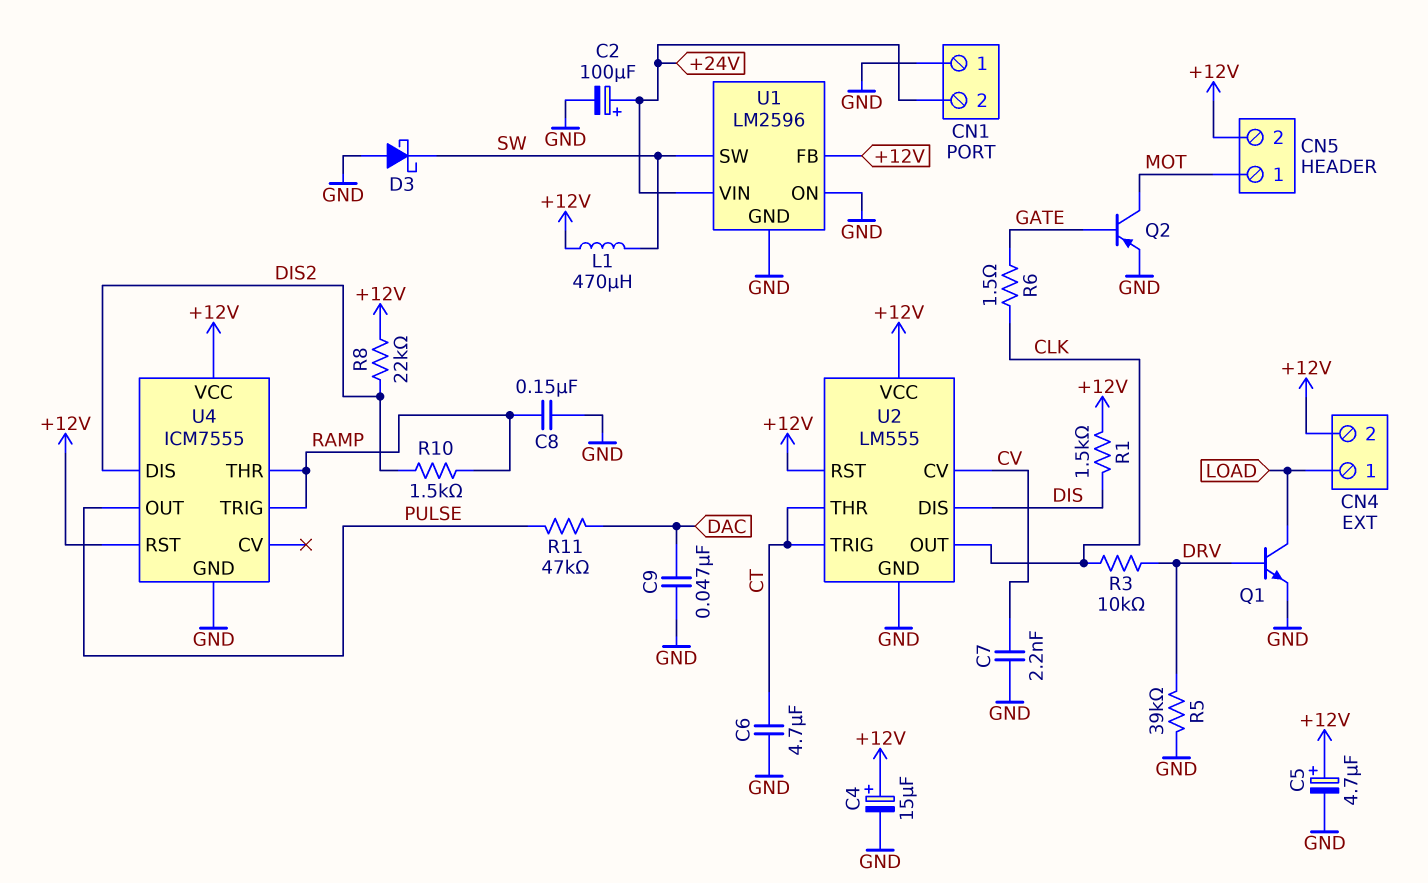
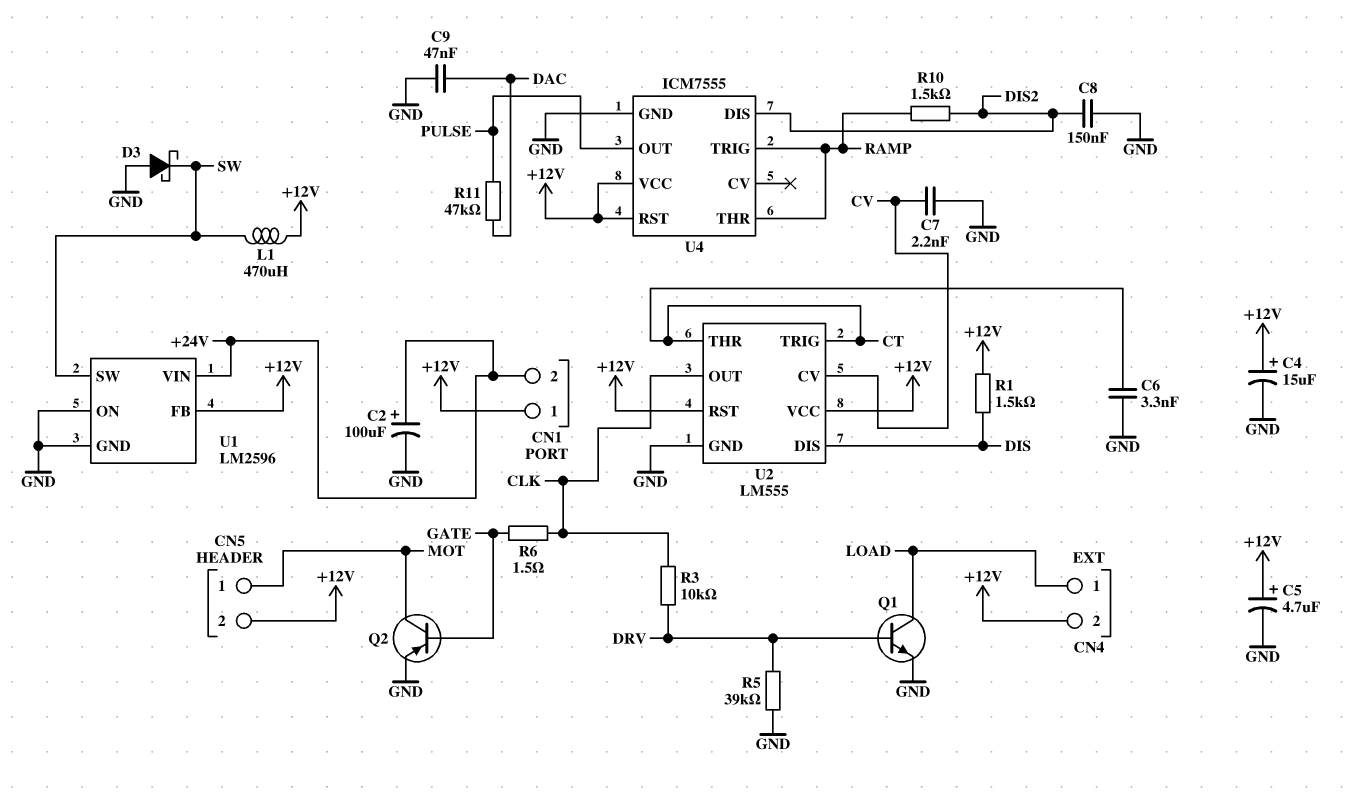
C6: 4.7uF (CT, GND) -> 3.3nF (CT, GND)
C8: 150nF (GND, RAMP) -> 150nF (DIS2, GND)
CN1 pin 1: GND -> +12V
R8: 22k (+12V, DIS2) -> none

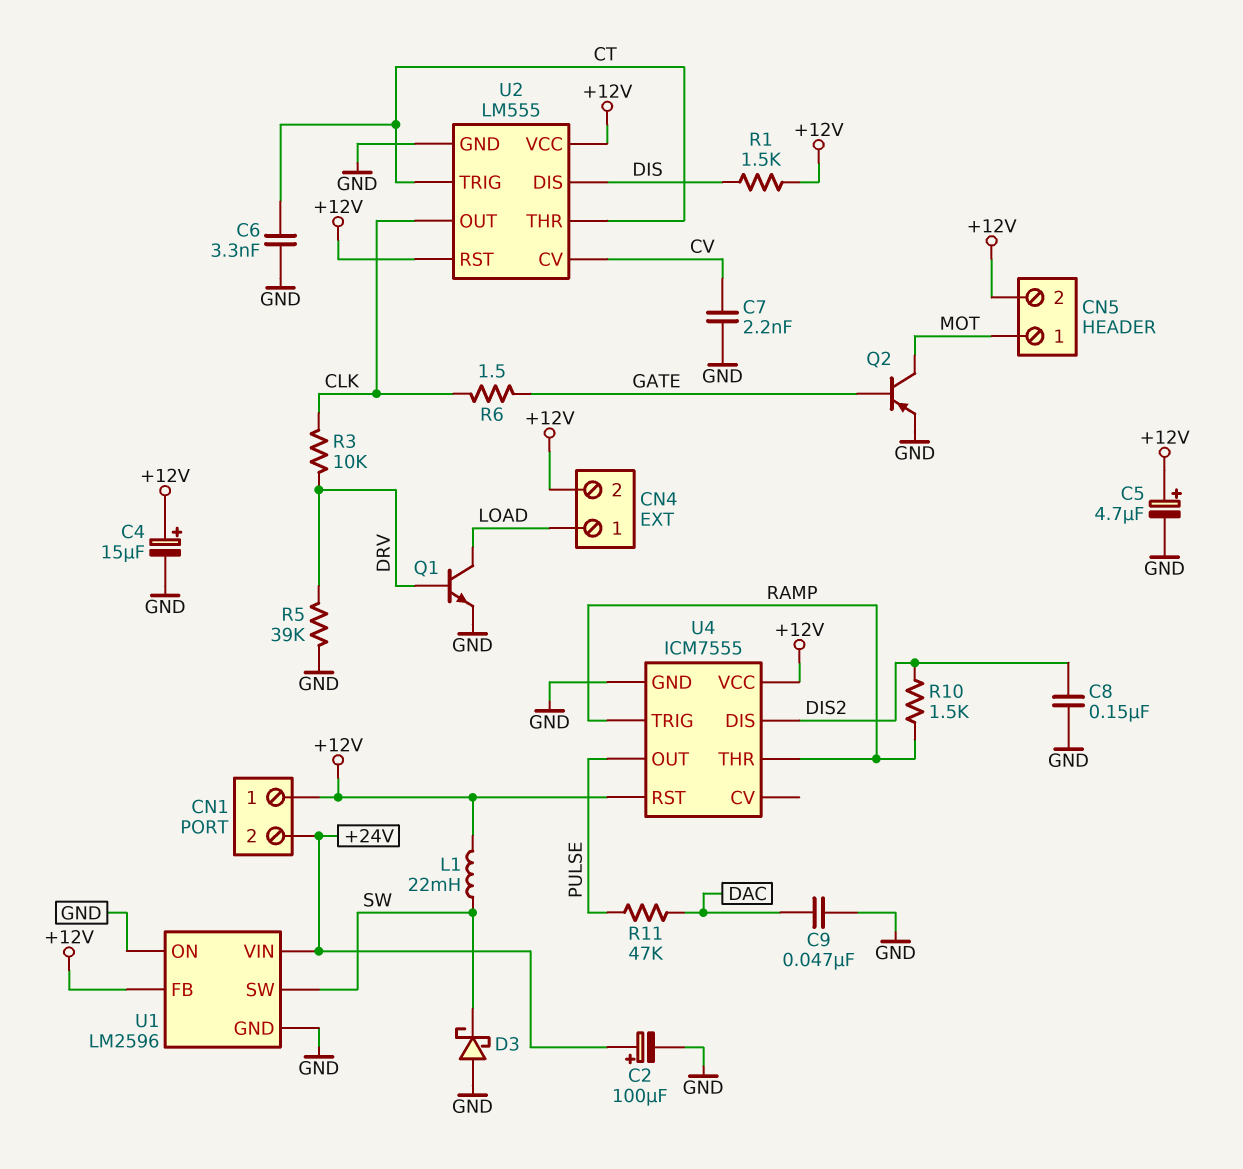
L1: 470uH (+12V, SW) -> 22mH (+12V, SW)

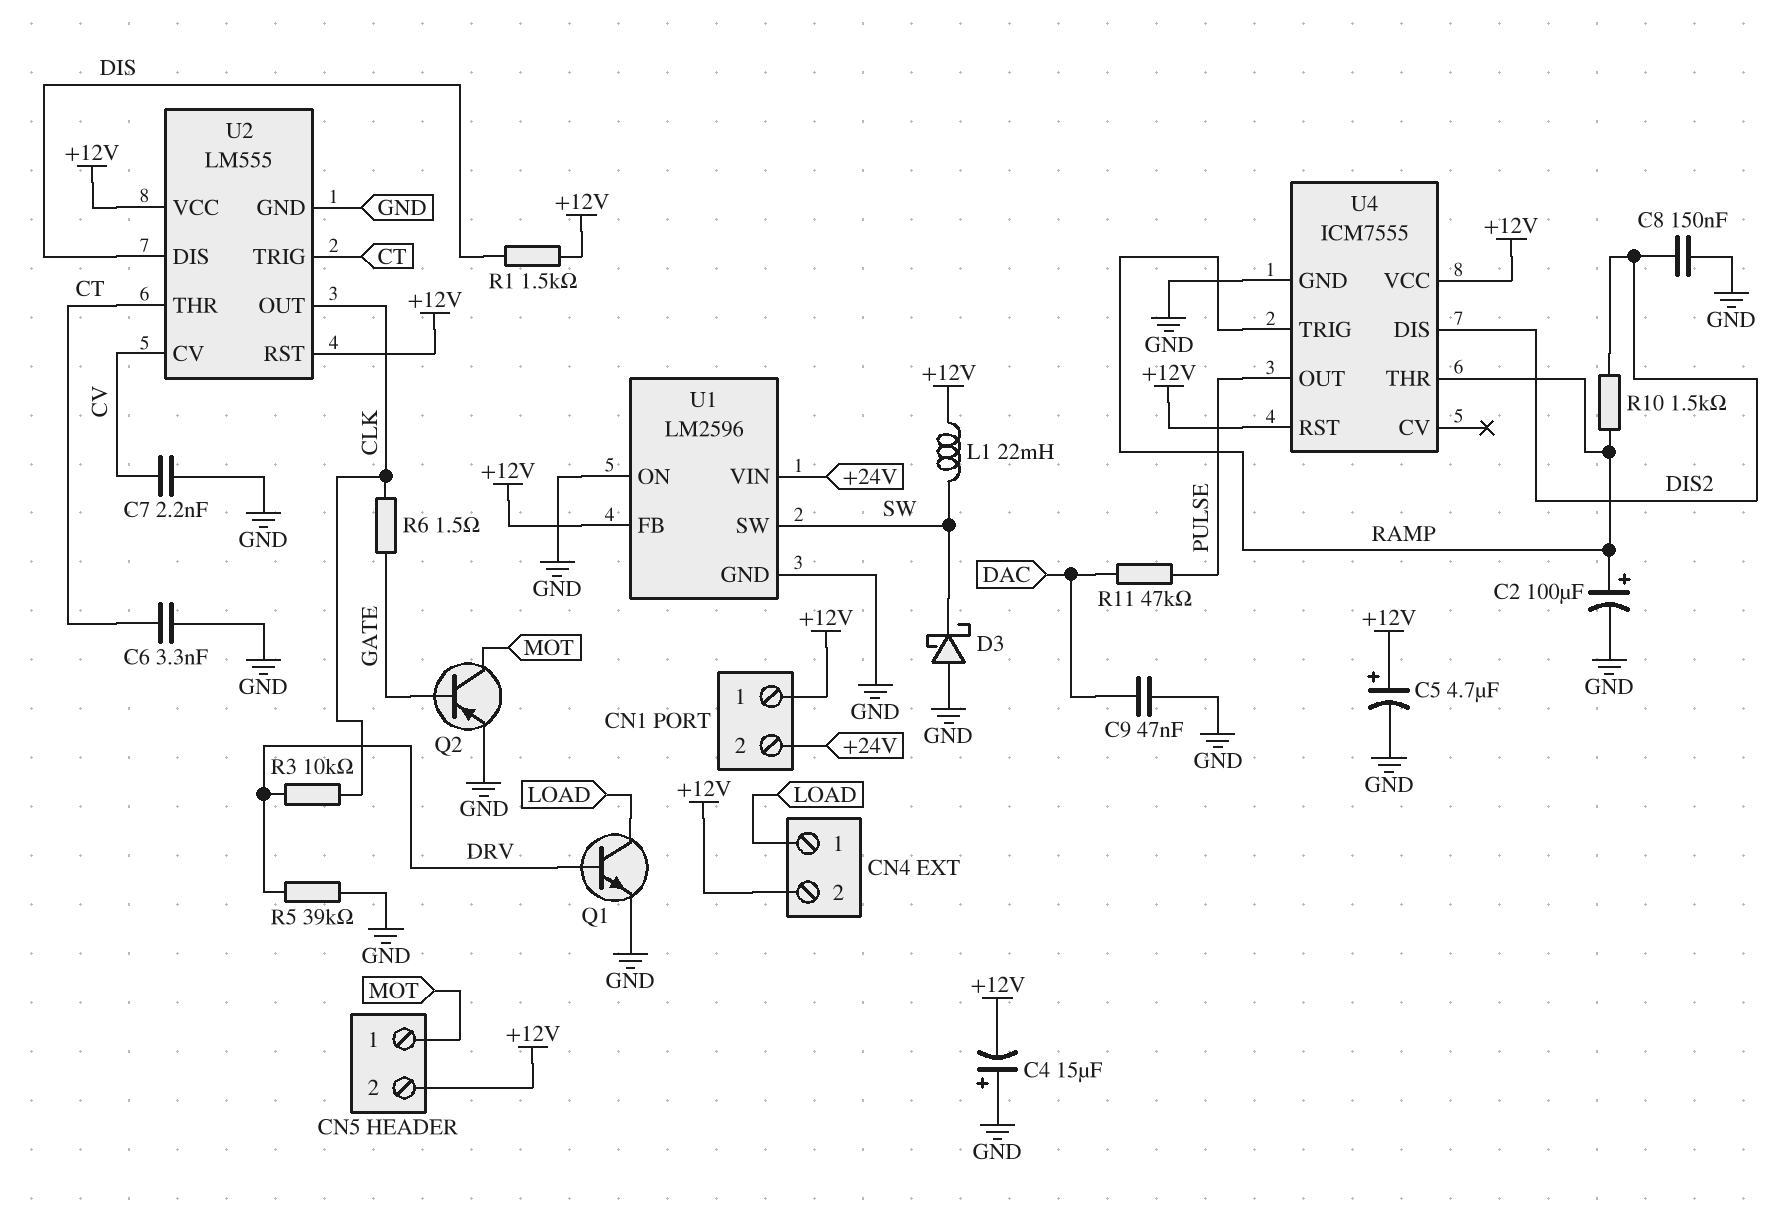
C2: 100uF (plus +24V, minus GND) -> 100uF (plus RAMP, minus GND)
C4: 15uF (plus +12V, minus GND) -> 15uF (plus GND, minus +12V)

